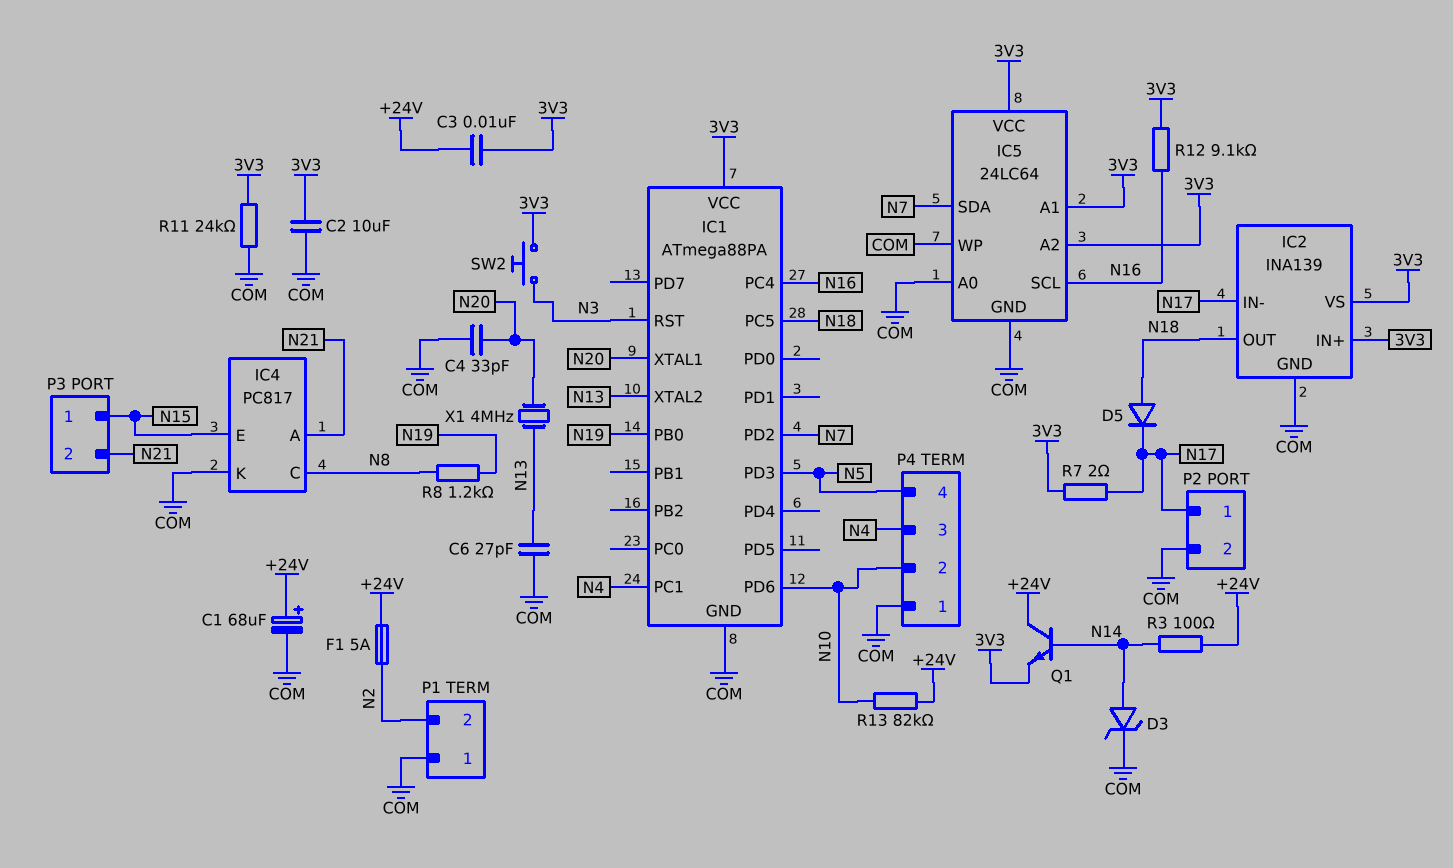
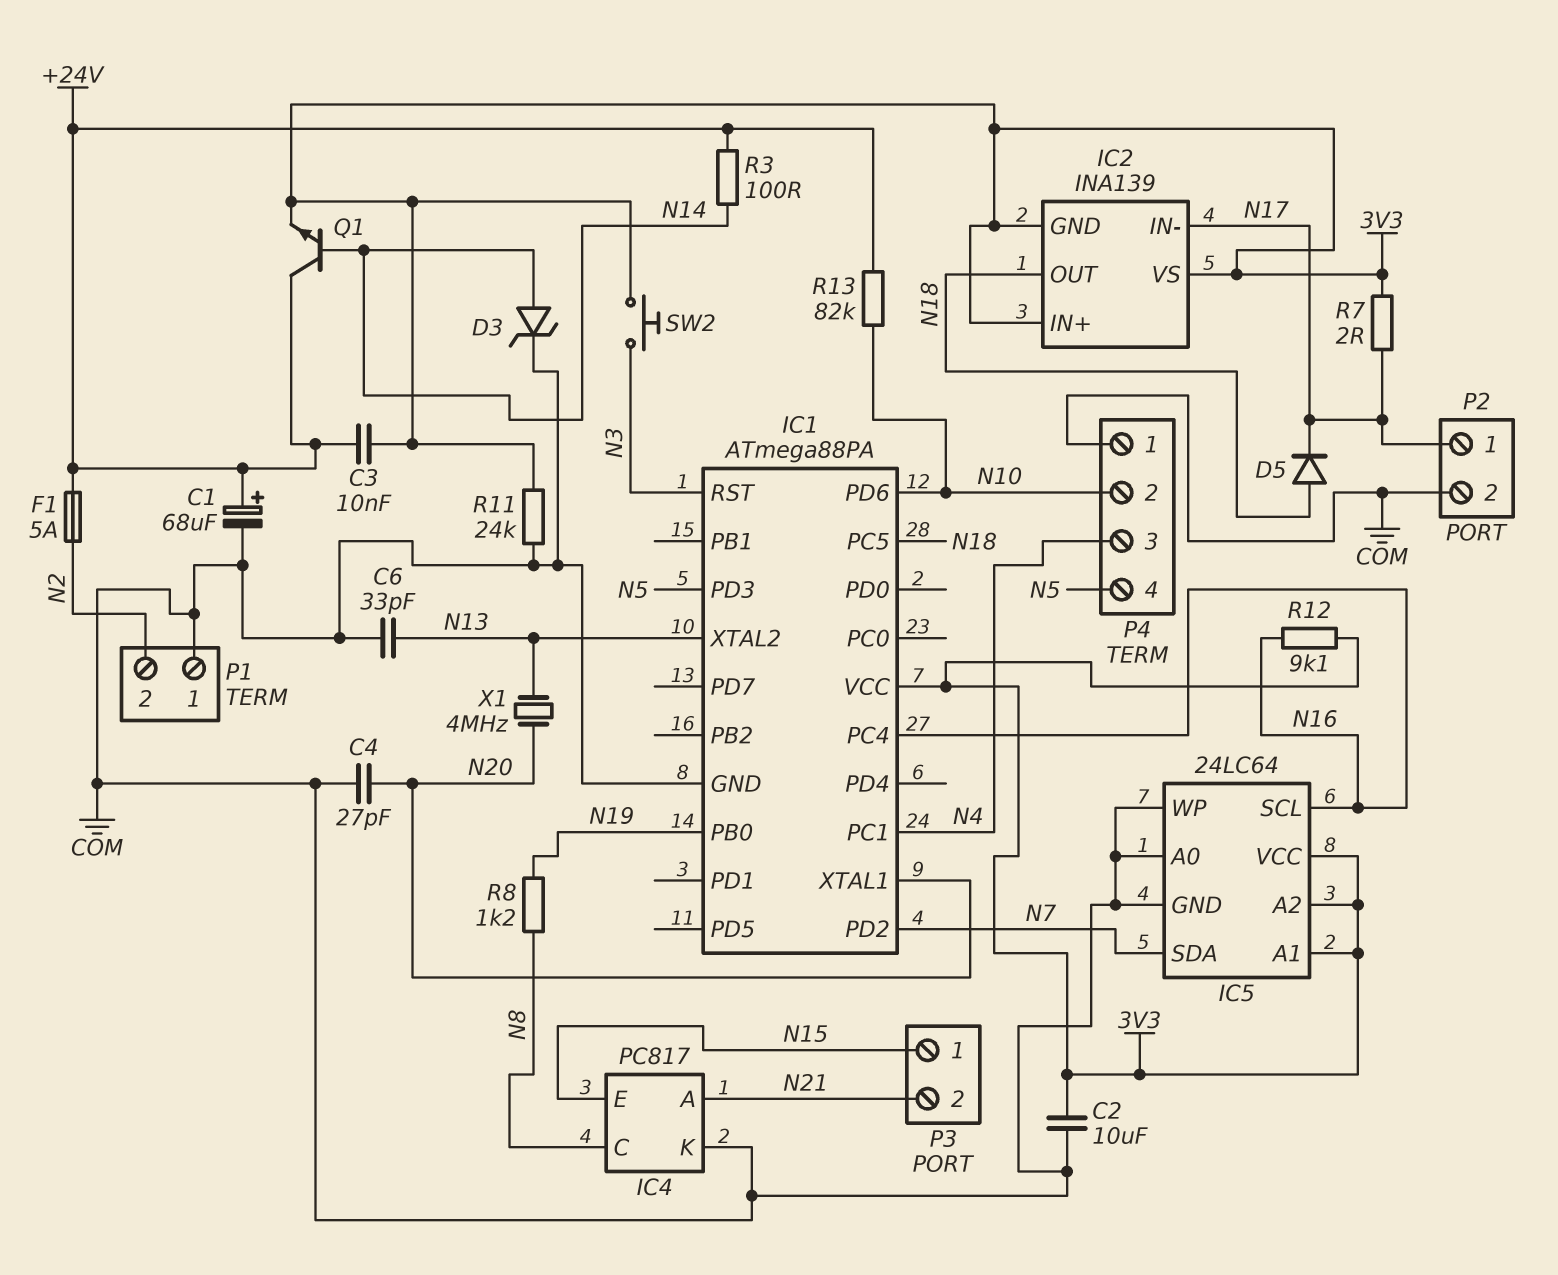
C4: 33pF (COM, N20) -> 27pF (COM, N20)
C6: 27pF (COM, N13) -> 33pF (COM, N13)
IC2 pin GND: COM -> 3V3

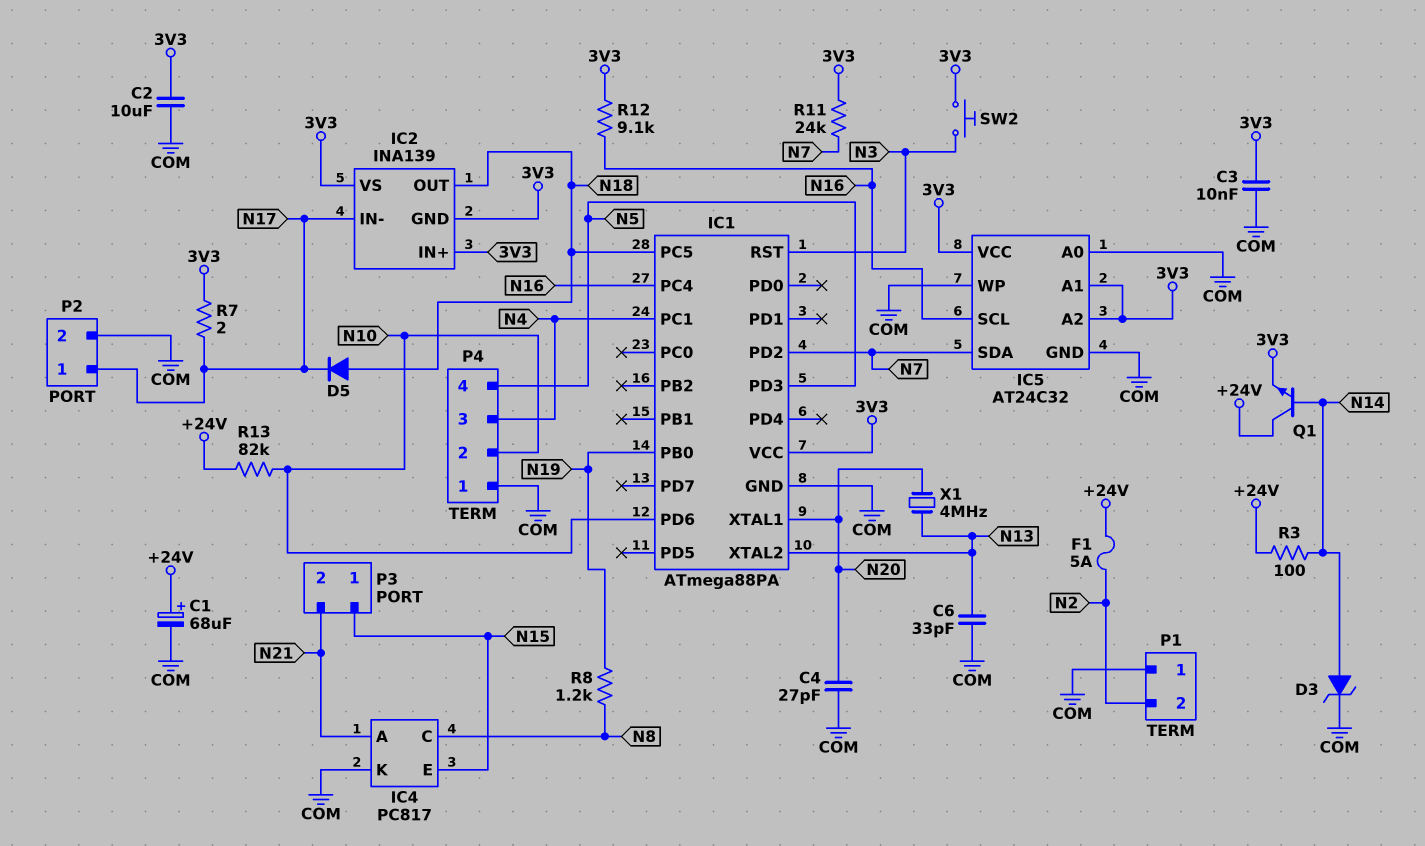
C3: 10nF (+24V, 3V3) -> 10nF (3V3, COM)
IC5: 24LC64 -> AT24C32
R11: 24k (3V3, COM) -> 24k (3V3, N7)

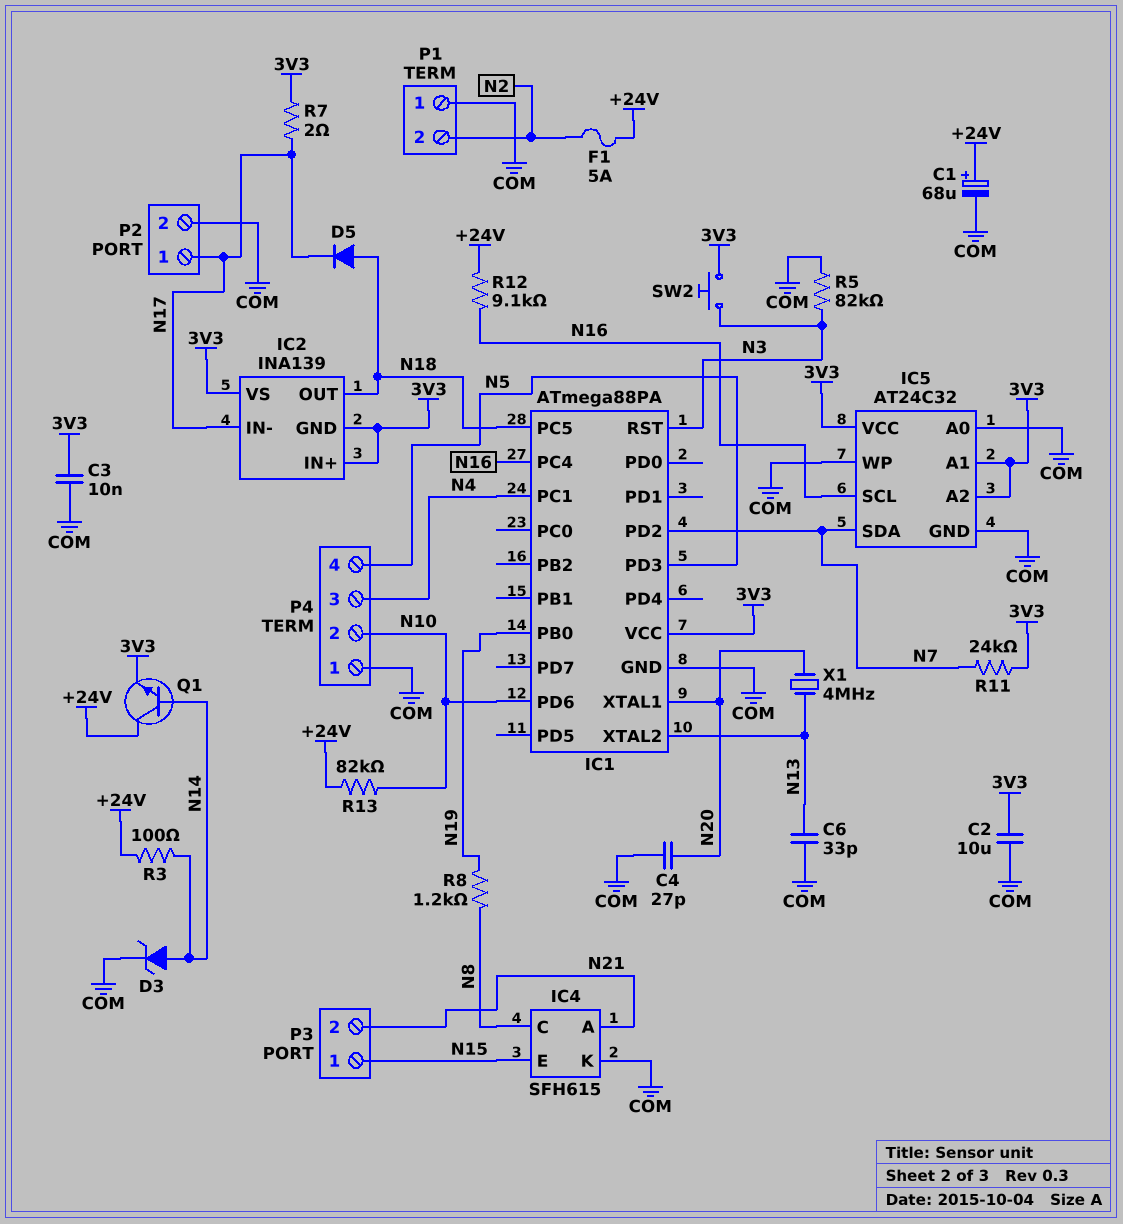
IC4: PC817 -> SFH615
R5: none -> 82k (COM, N3)
R12: 9.1k (3V3, N16) -> 9.1k (+24V, N16)

